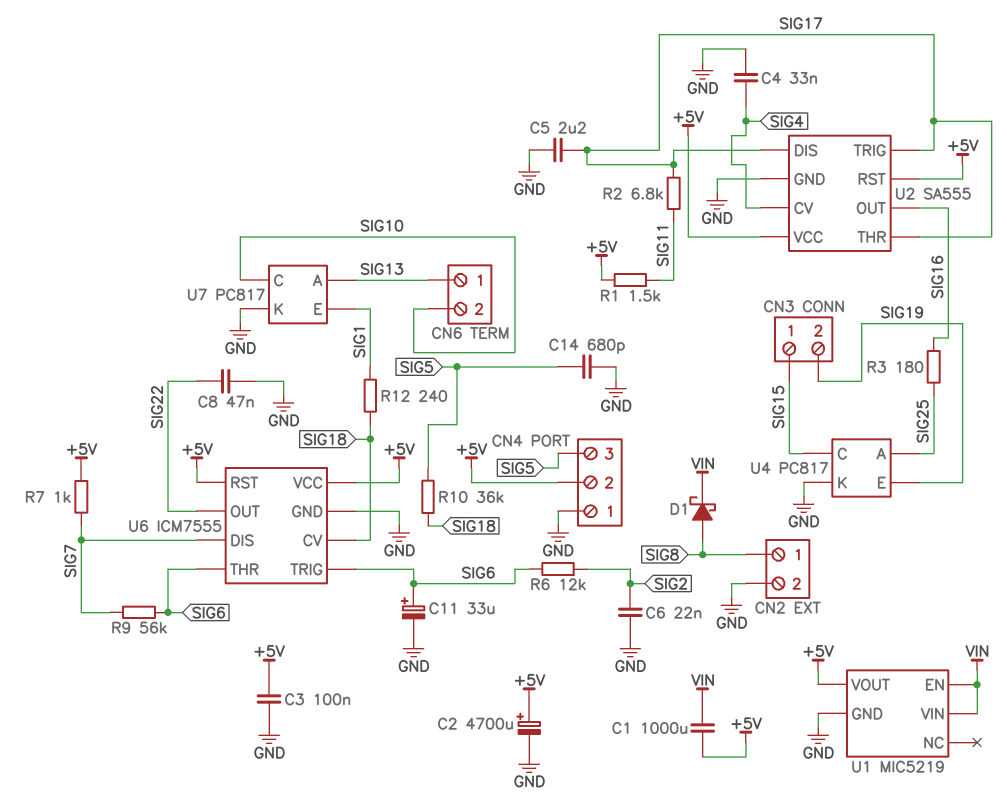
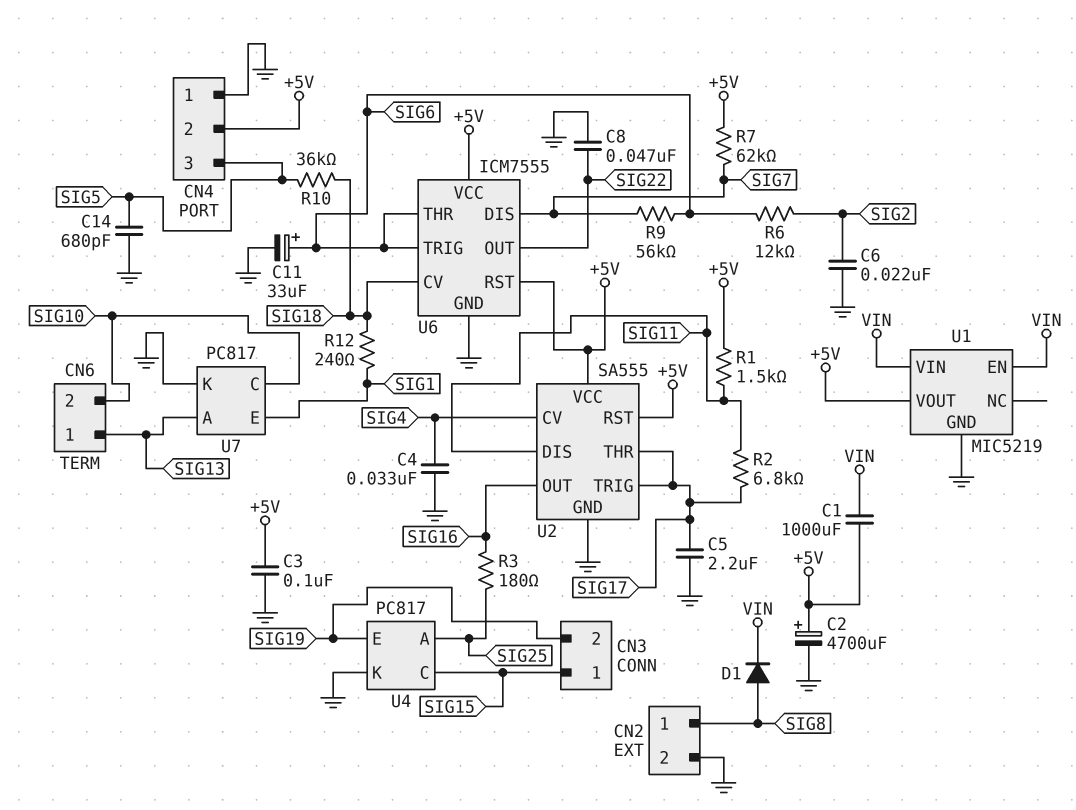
D1: schottky (A SIG8, K VIN) -> diode (A SIG8, K VIN)
R7: 1k (+5V, SIG7) -> 62k (+5V, SIG7)
U2 pin DIS: SIG17 -> SIG11

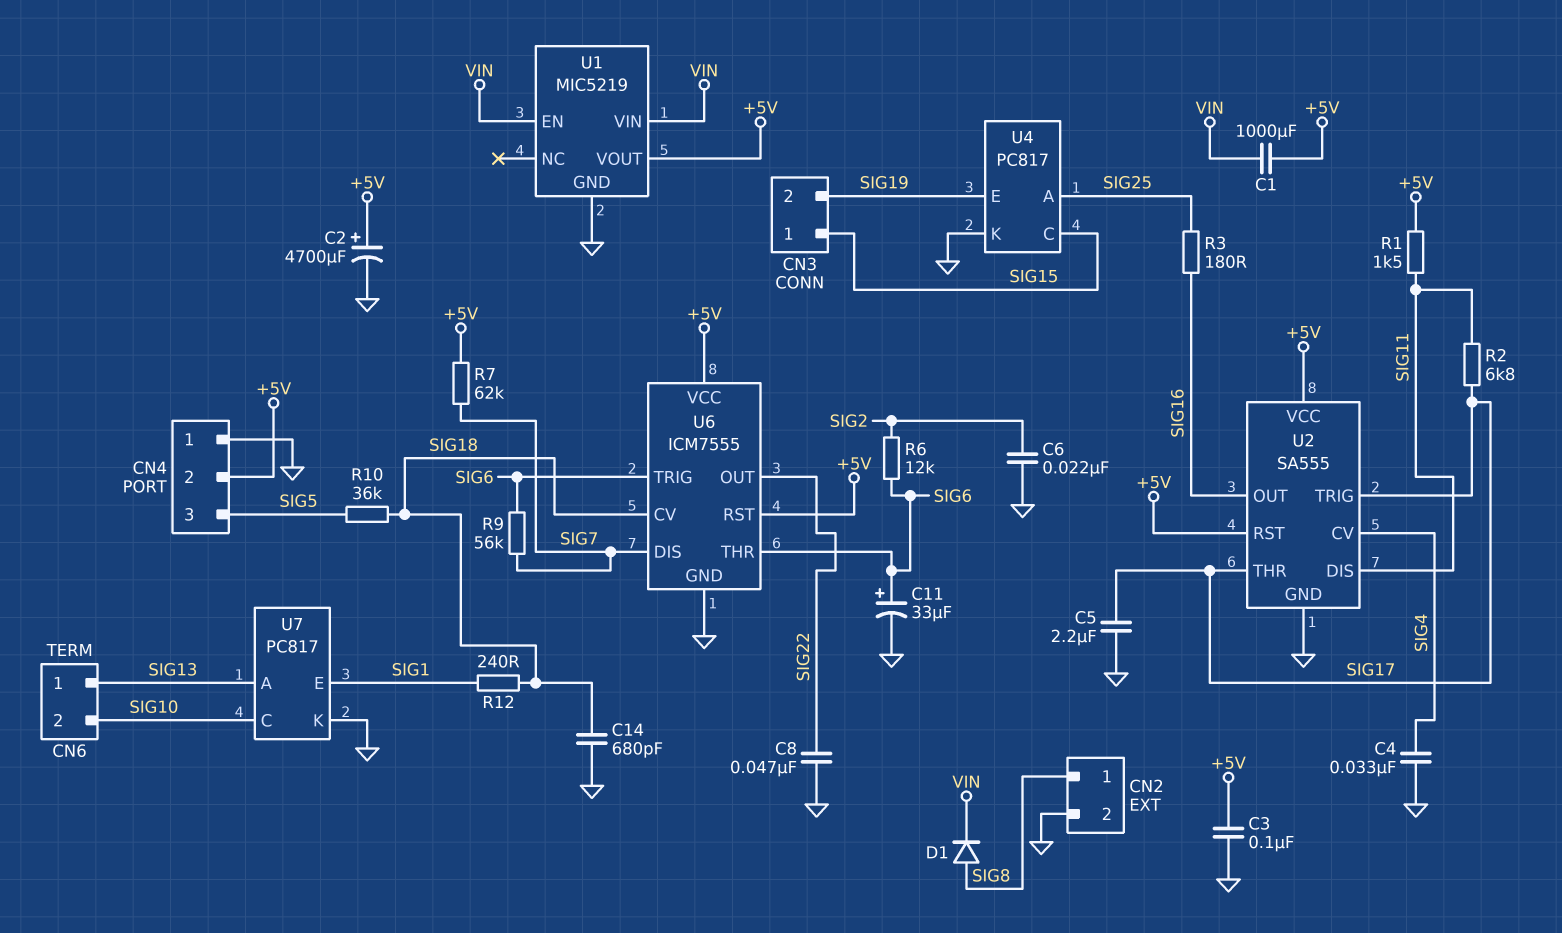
C14: 680pF (GND, SIG5) -> 680pF (GND, SIG18)

